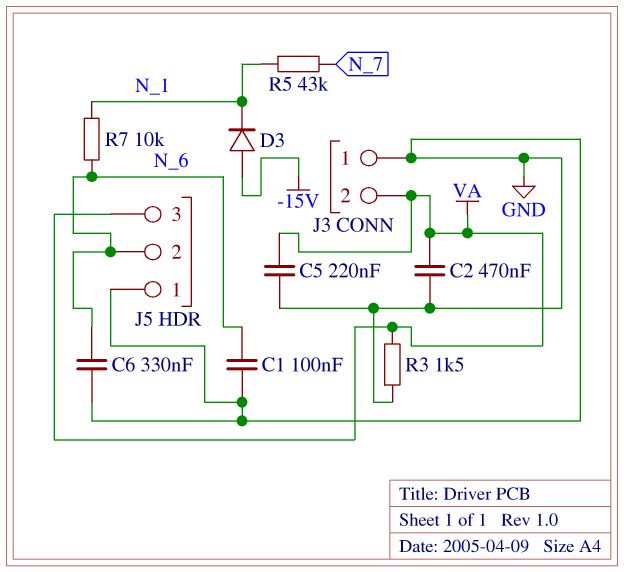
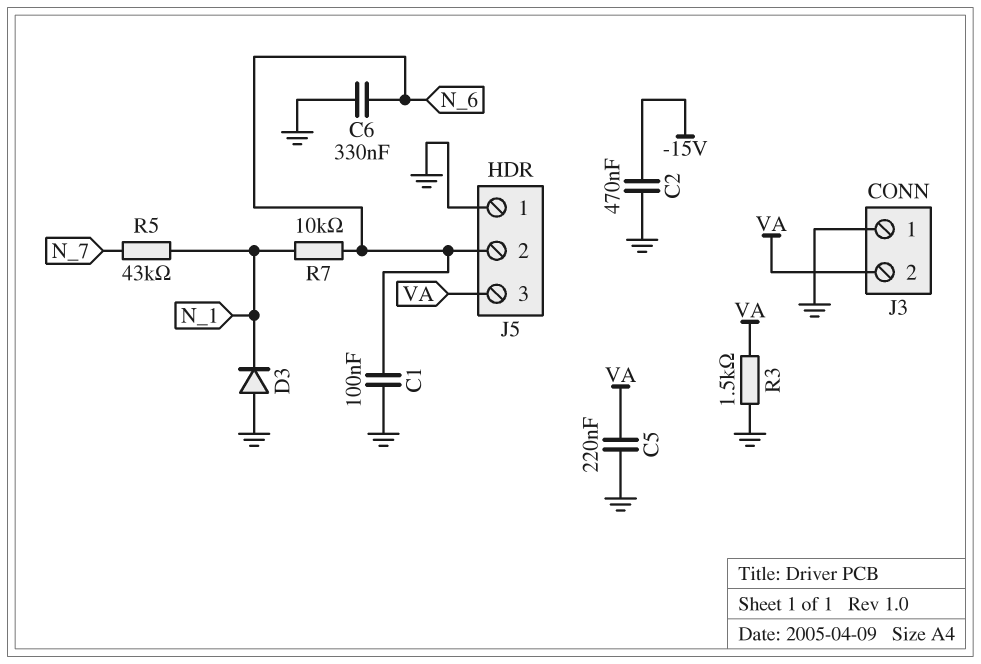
C2: 470nF (GND, VA) -> 470nF (-15V, GND)
D3: diode (A -15V, K N_1) -> diode (A GND, K N_1)

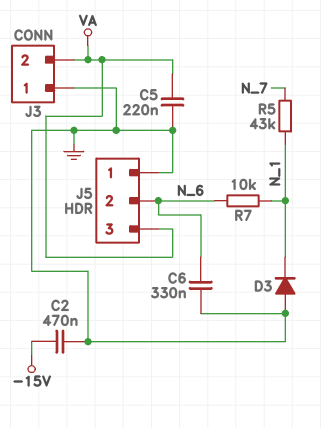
C1: 100nF (GND, N_6) -> none
R3: 1.5k (GND, VA) -> none

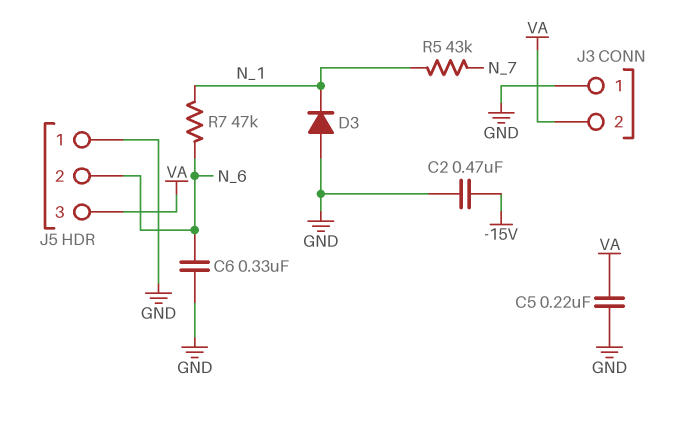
R7: 10k (N_1, N_6) -> 47k (N_1, N_6)

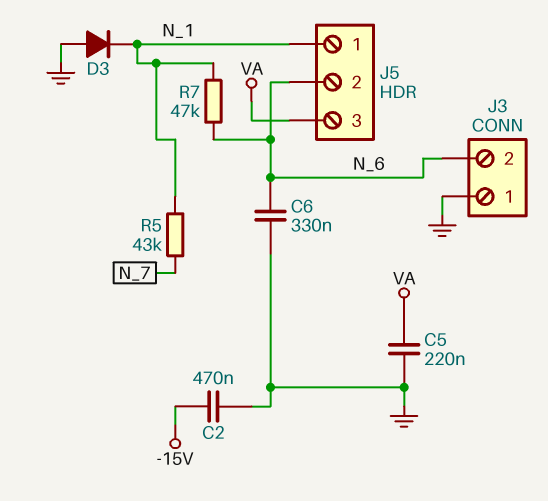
J3 pin 2: VA -> N_6
J5 pin 1: GND -> N_1

